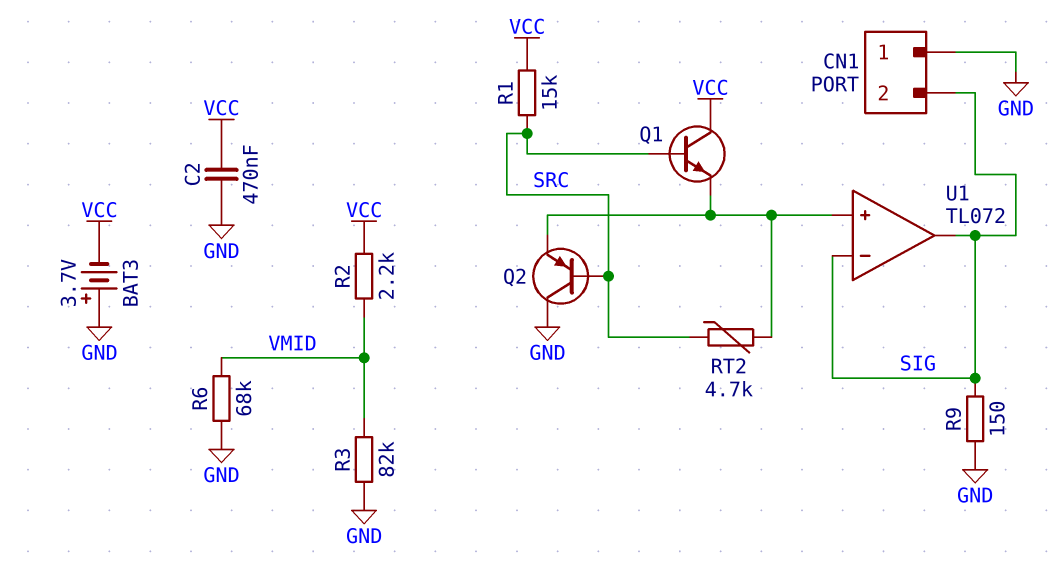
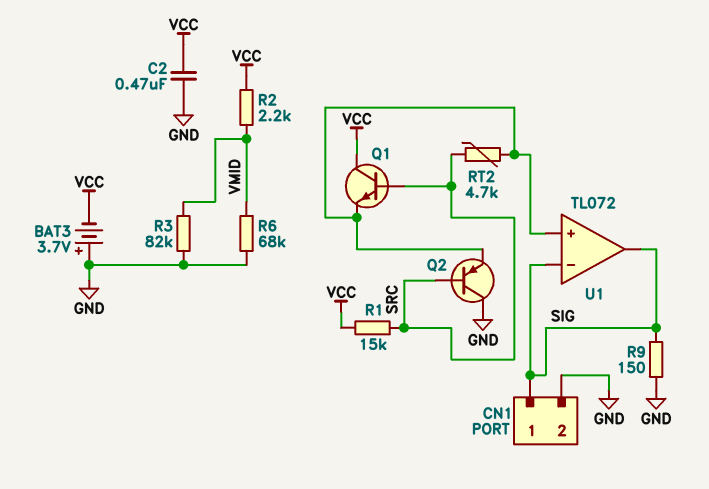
CN1 pin 1: GND -> SIG
CN1 pin 2: SIG -> GND

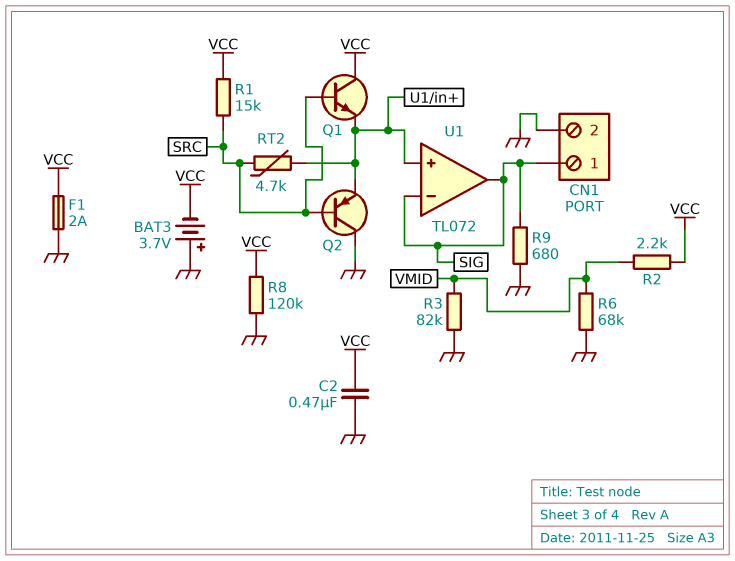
F1: none -> 2A (GND, VCC)
R8: none -> 120k (GND, VCC)
R9: 150 (GND, SIG) -> 680 (GND, SIG)

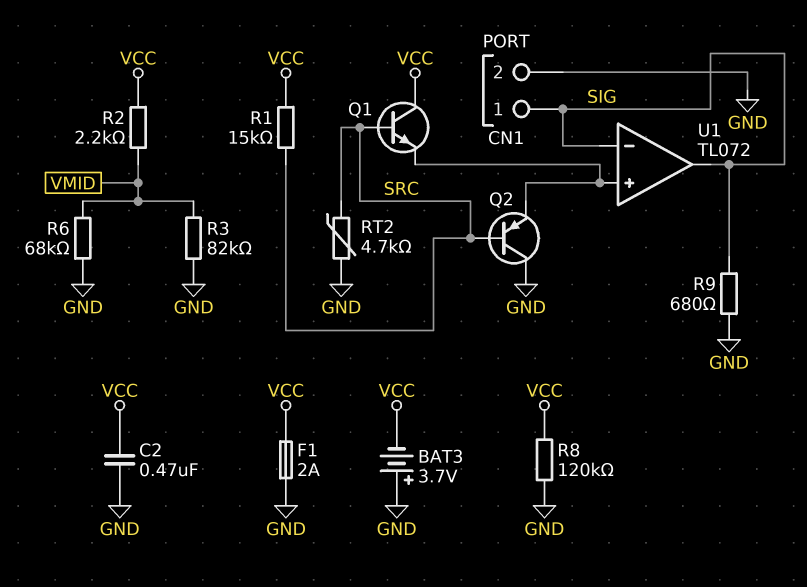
RT2: 4.7k (SRC, U1/in+) -> 4.7k (GND, SRC)

